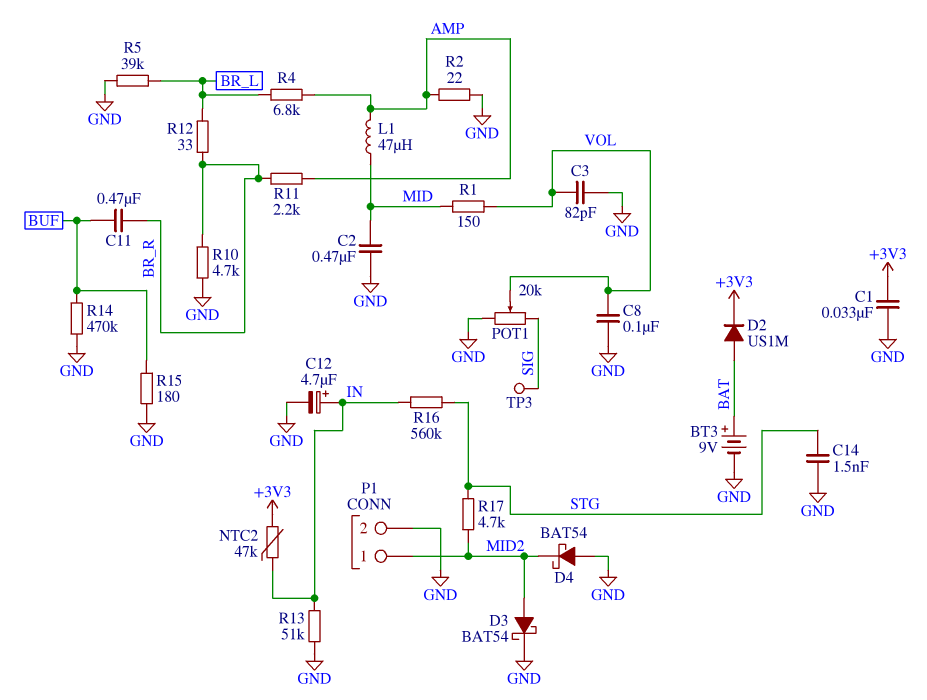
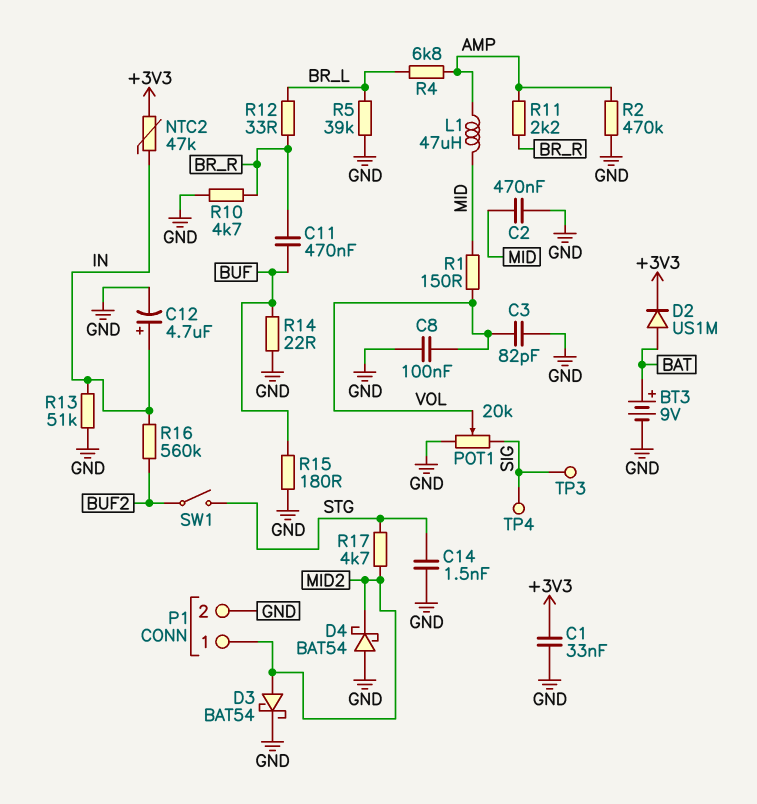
R2: 22 (AMP, GND) -> 470k (AMP, GND)
R14: 470k (BUF, GND) -> 22 (BUF, GND)
R16: 560k (IN, STG) -> 560k (BUF2, IN)
SW1: none -> switch (BUF2, STG)
TP4: none -> test point (SIG)

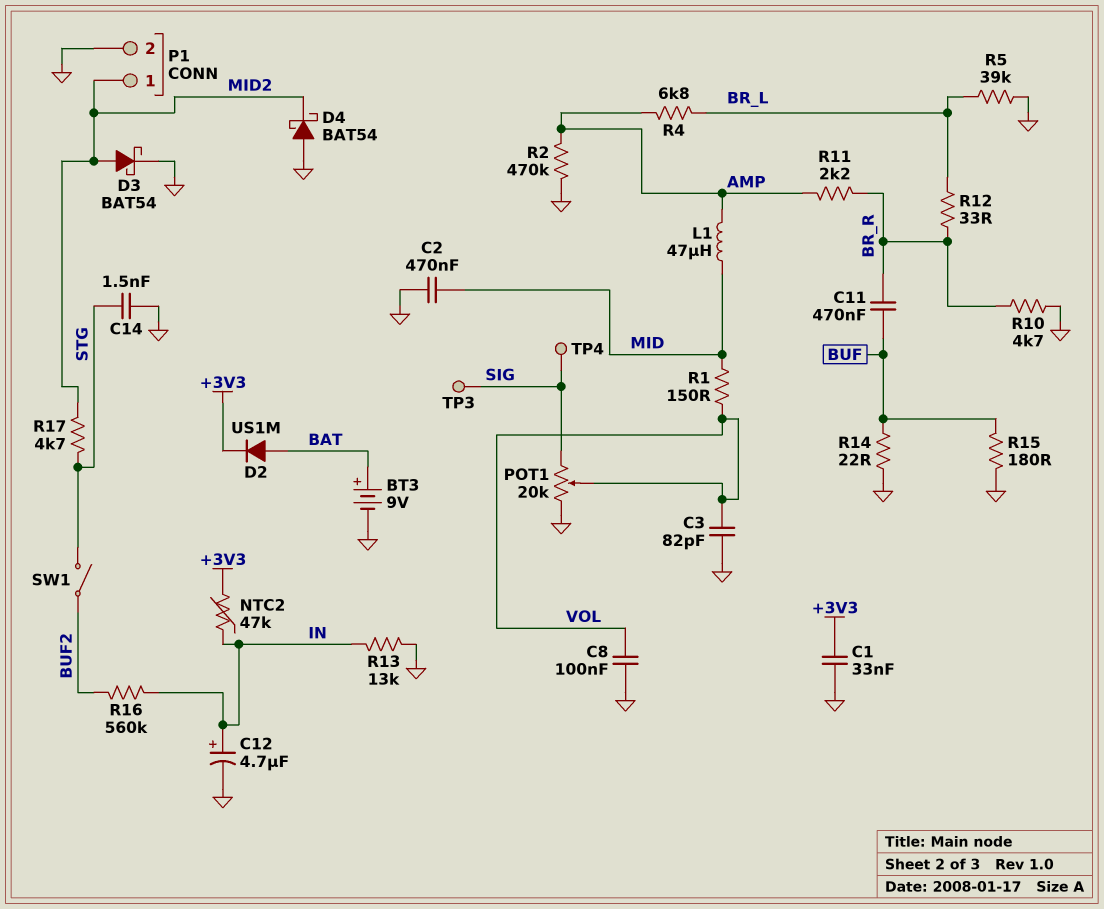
R13: 51k (GND, IN) -> 13k (GND, IN)

